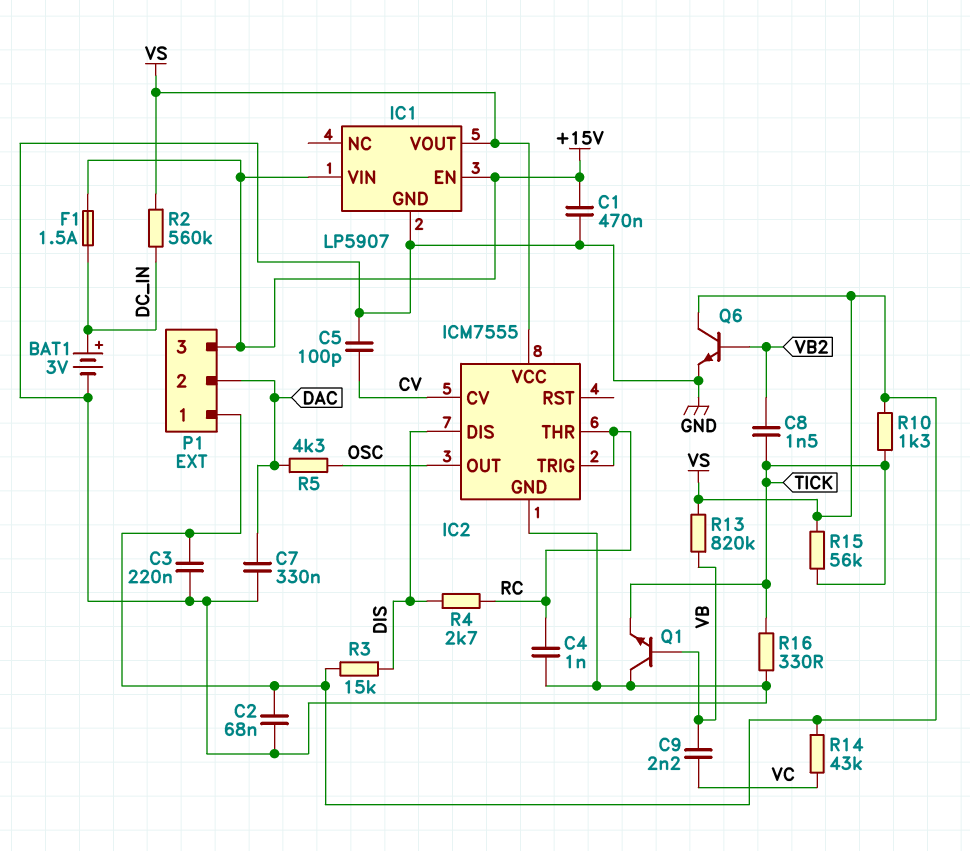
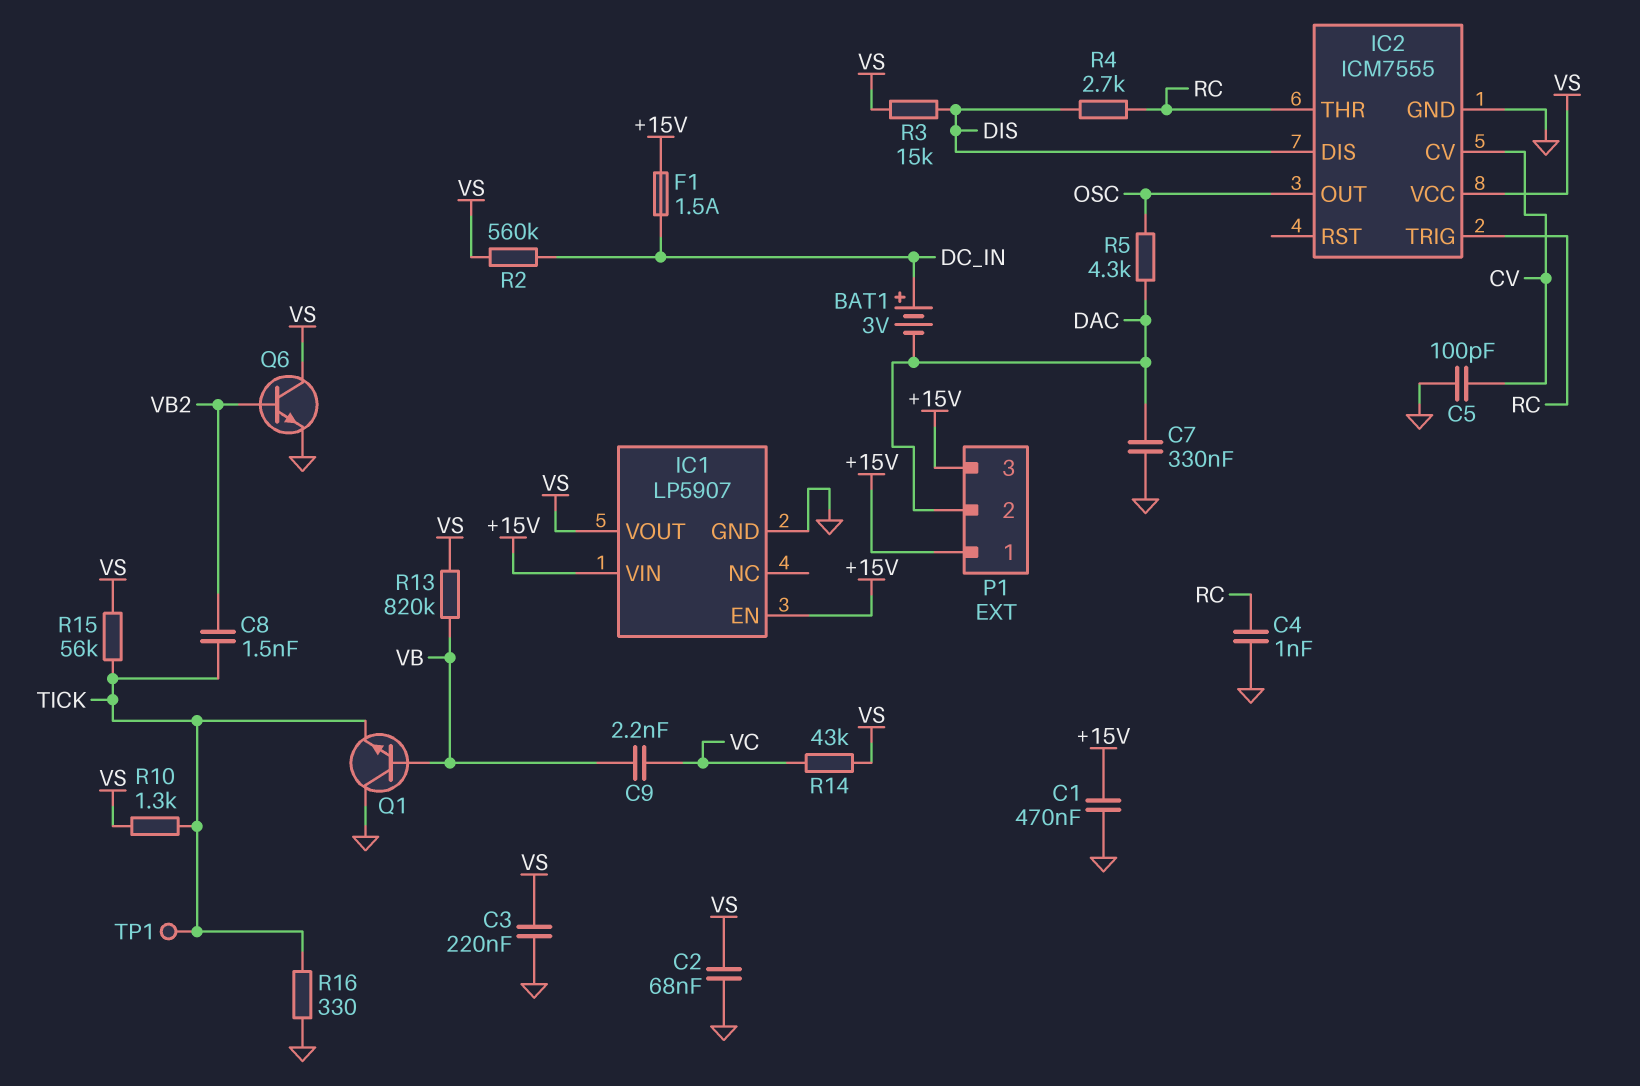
BAT1: 3V (plus DC_IN, minus GND) -> 3V (plus DC_IN, minus DAC)
P1 pin 1: VS -> +15V
TP1: none -> test point (TICK)

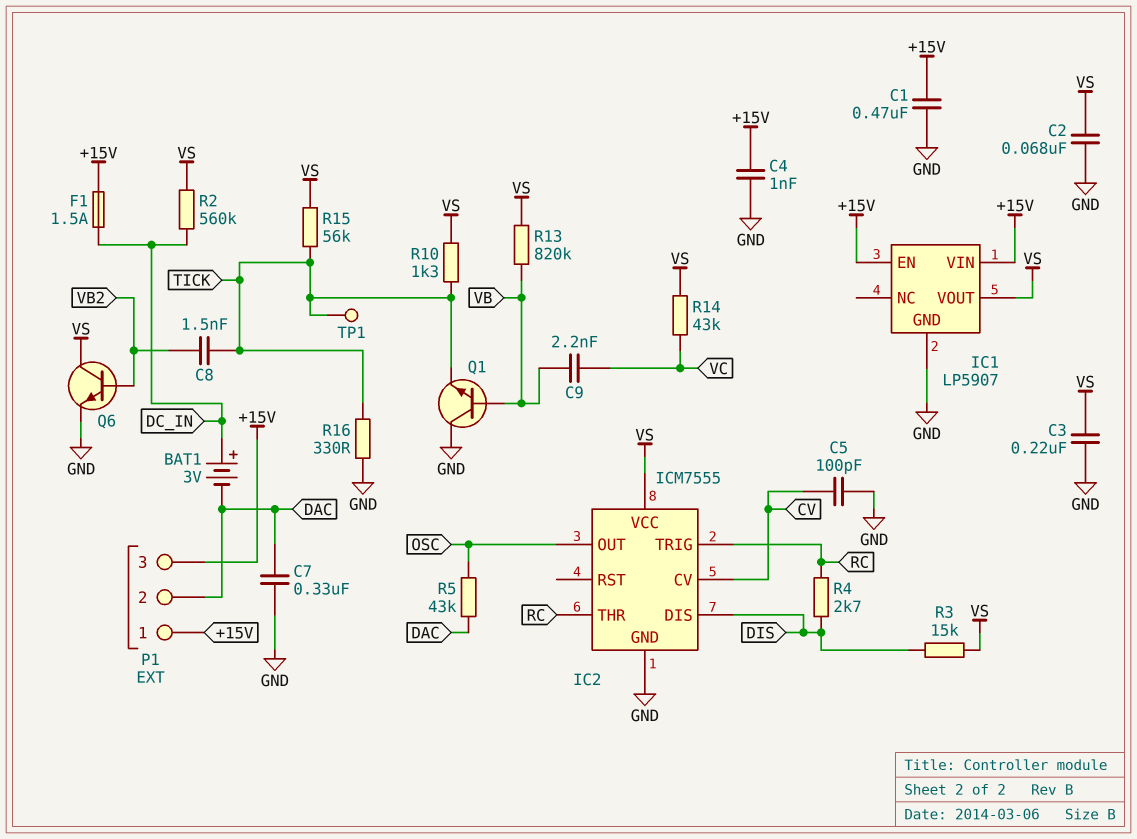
C4: 1nF (GND, RC) -> 1nF (+15V, GND)
R5: 4.3k (DAC, OSC) -> 43k (DAC, OSC)

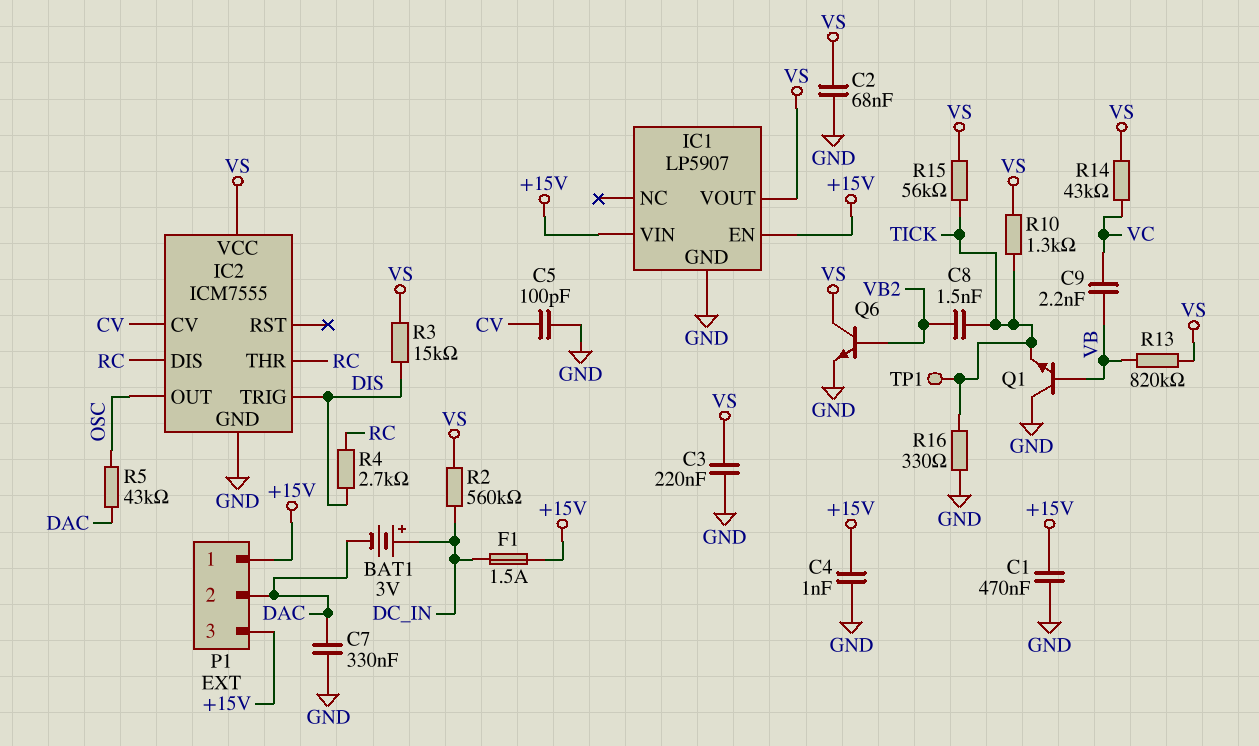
IC2 pin DIS: DIS -> RC
IC2 pin TRIG: RC -> DIS

